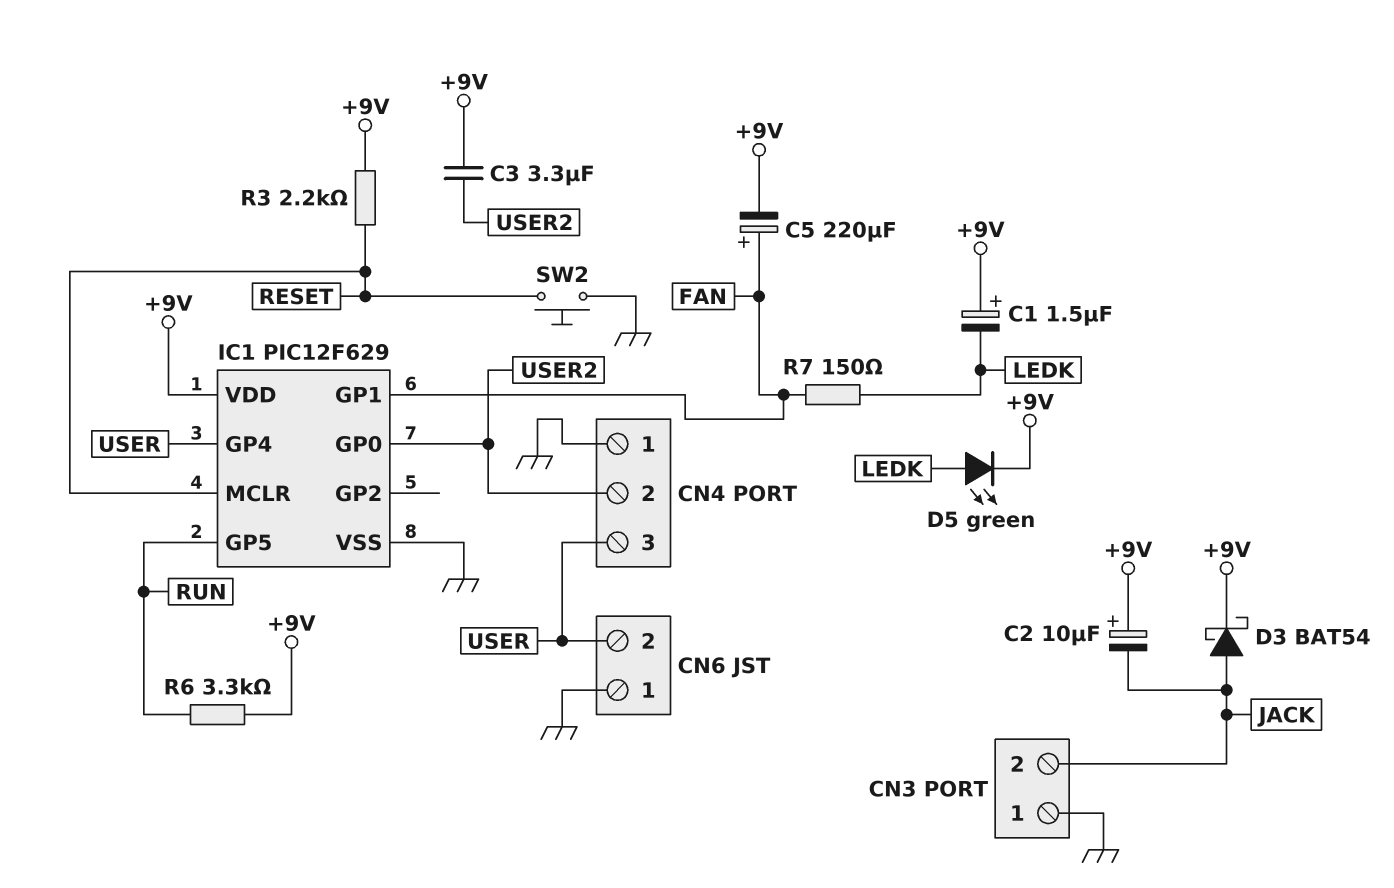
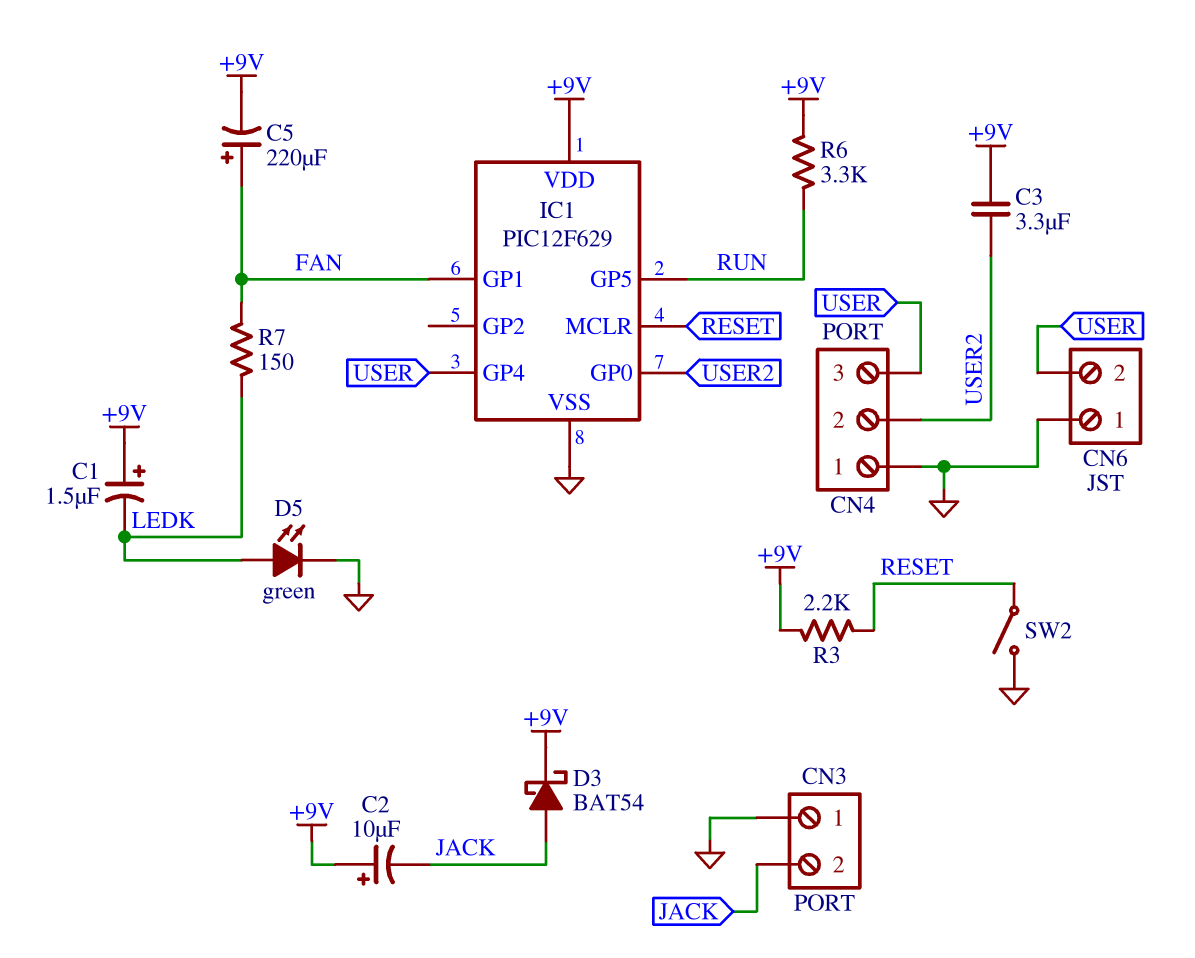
D5: LED green (A LEDK, K +9V) -> LED green (A LEDK, K GND)
SW2: button (GND, RESET) -> switch (GND, RESET)

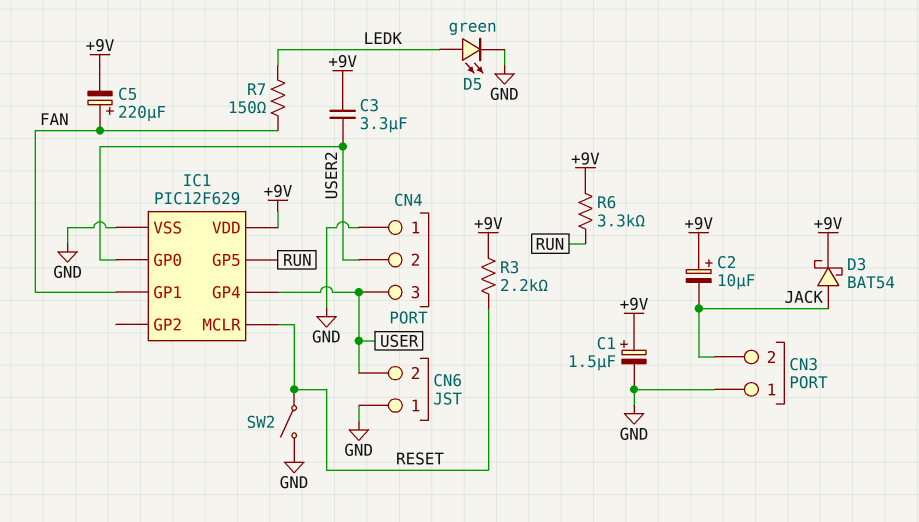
C1: 1.5uF (plus +9V, minus LEDK) -> 1.5uF (plus +9V, minus GND)

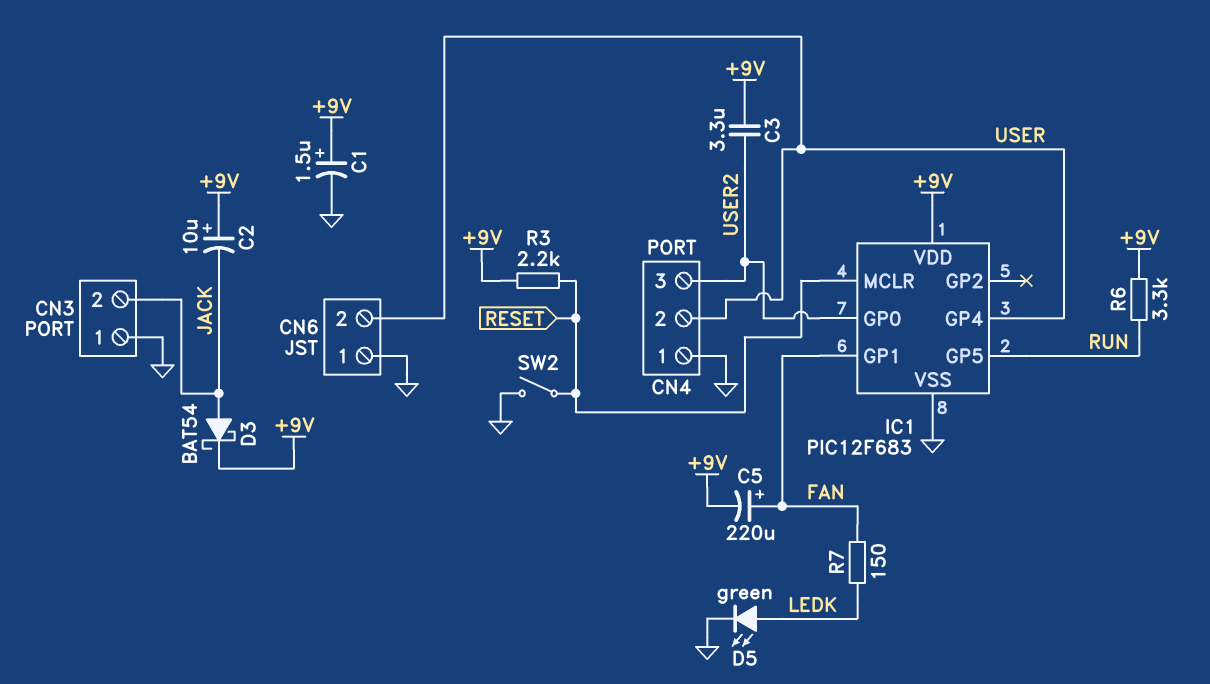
CN4 pin 2: USER2 -> USER
CN4 pin 3: USER -> USER2
IC1: PIC12F629 -> PIC12F683

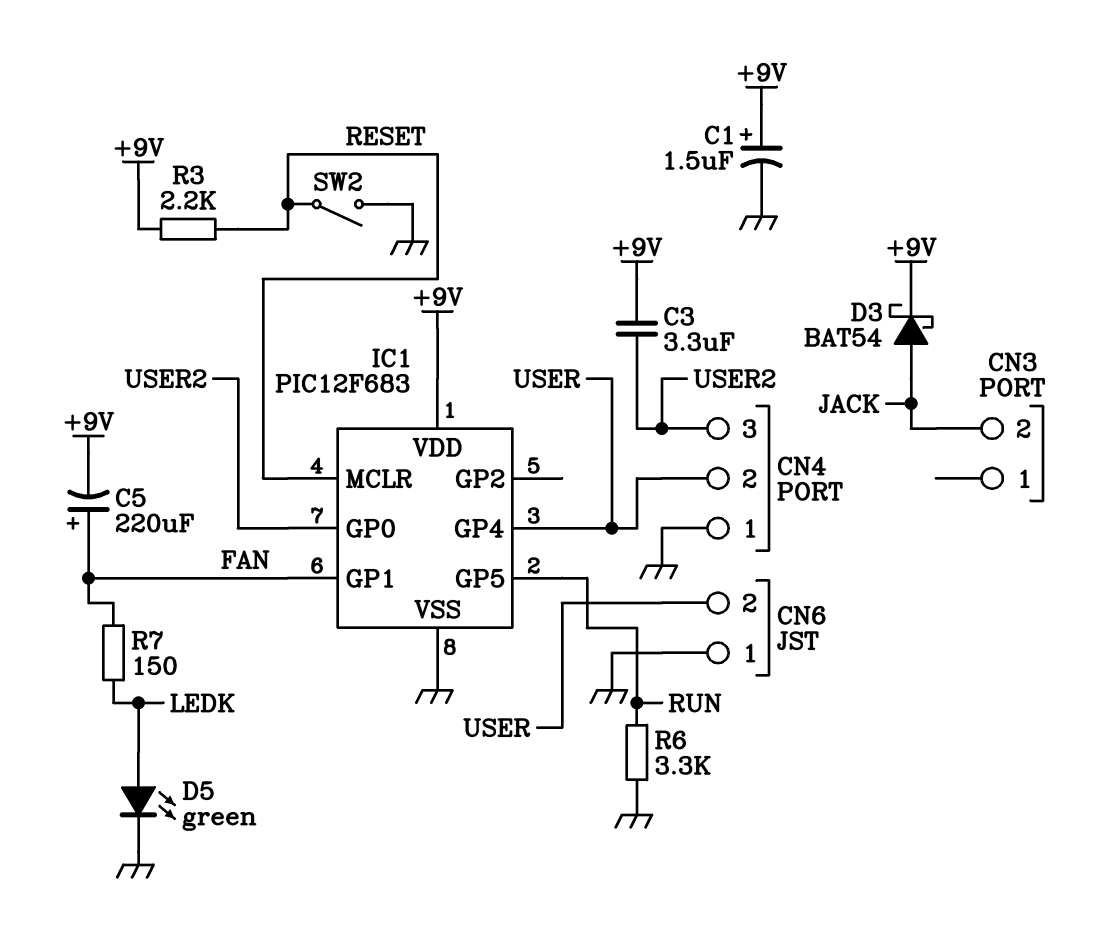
C2: 10uF (plus +9V, minus JACK) -> none
CN3 pin 1: GND -> none
R6: 3.3k (+9V, RUN) -> 3.3k (GND, RUN)

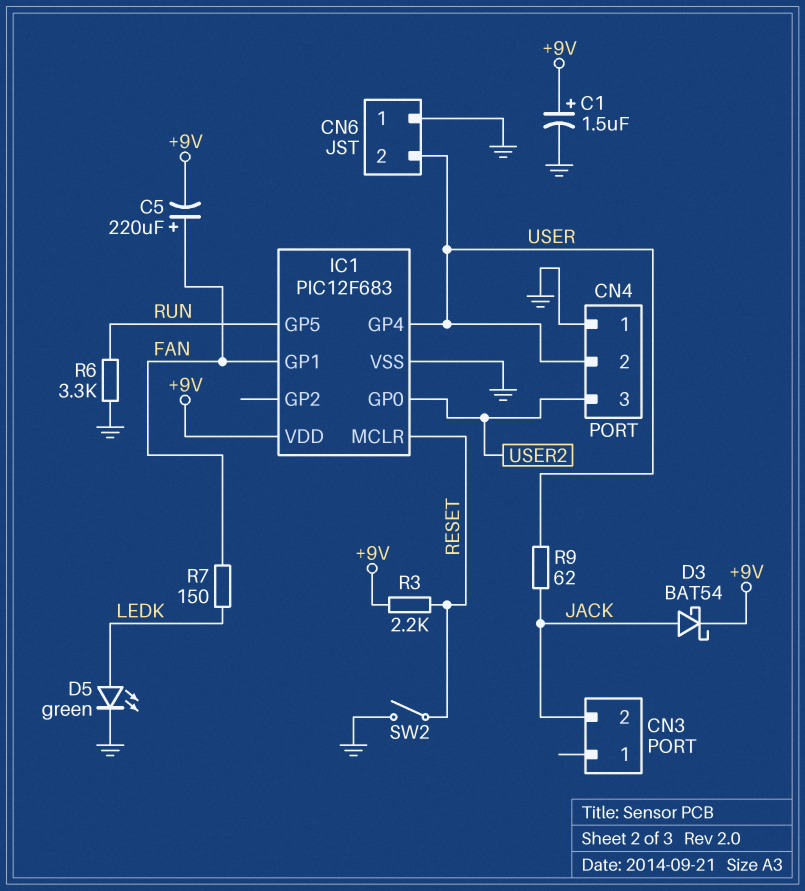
C3: 3.3uF (+9V, USER2) -> none
R9: none -> 62 (JACK, USER)

